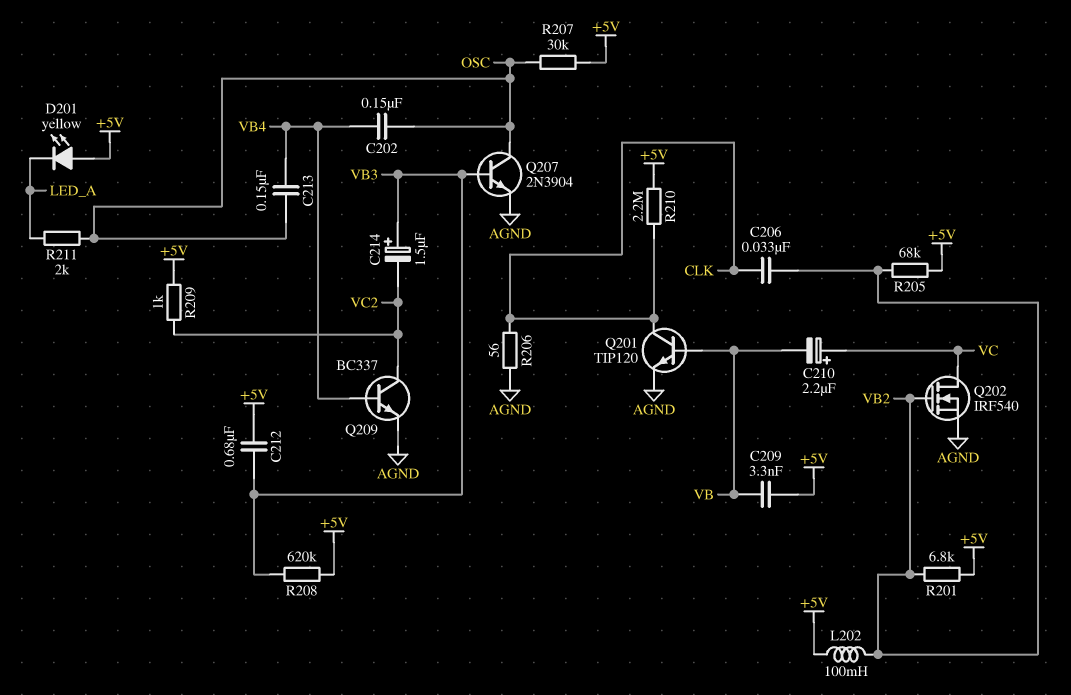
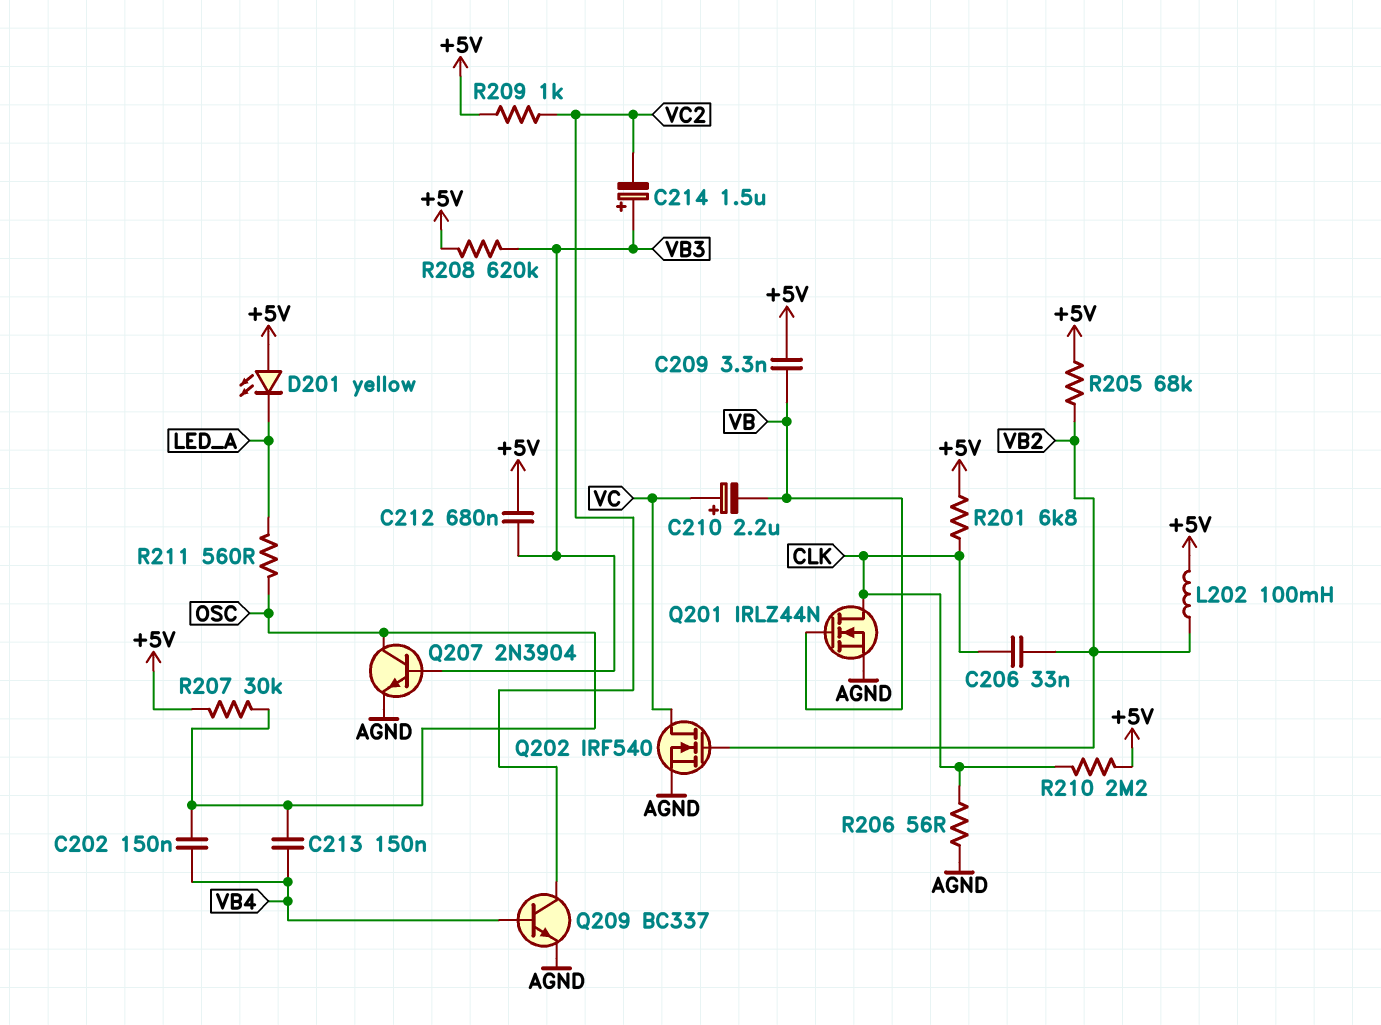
Q201: NPN TIP120 (B VB, C CLK, E AGND) -> NMOS IRLZ44N (G VB, D CLK, S AGND)
R201: 6.8k (+5V, VB2) -> 6.8k (+5V, CLK)
R211: 2k (LED_A, OSC) -> 560 (LED_A, OSC)

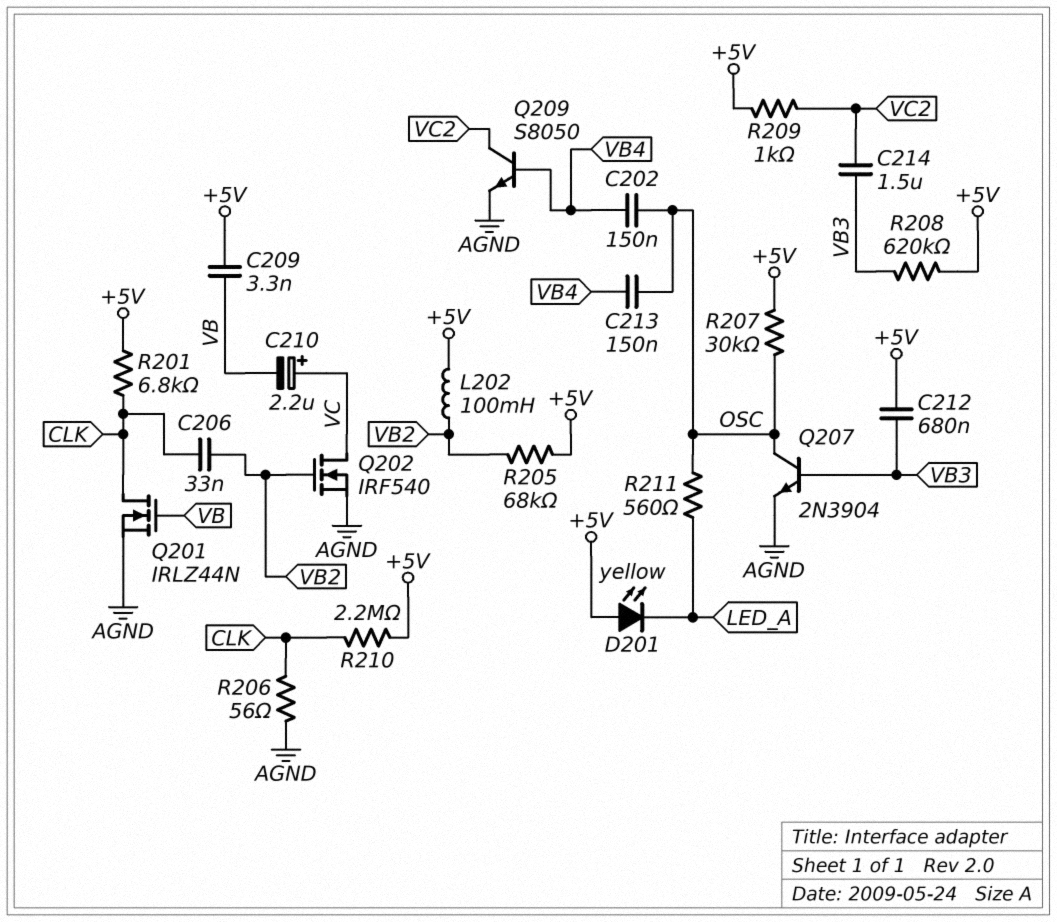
C214: 1.5uF (plus VB3, minus VC2) -> 1.5uF (VB3, VC2)
Q209: NPN BC337 (B VB4, C VC2, E AGND) -> NPN S8050 (B VB4, C VC2, E AGND)

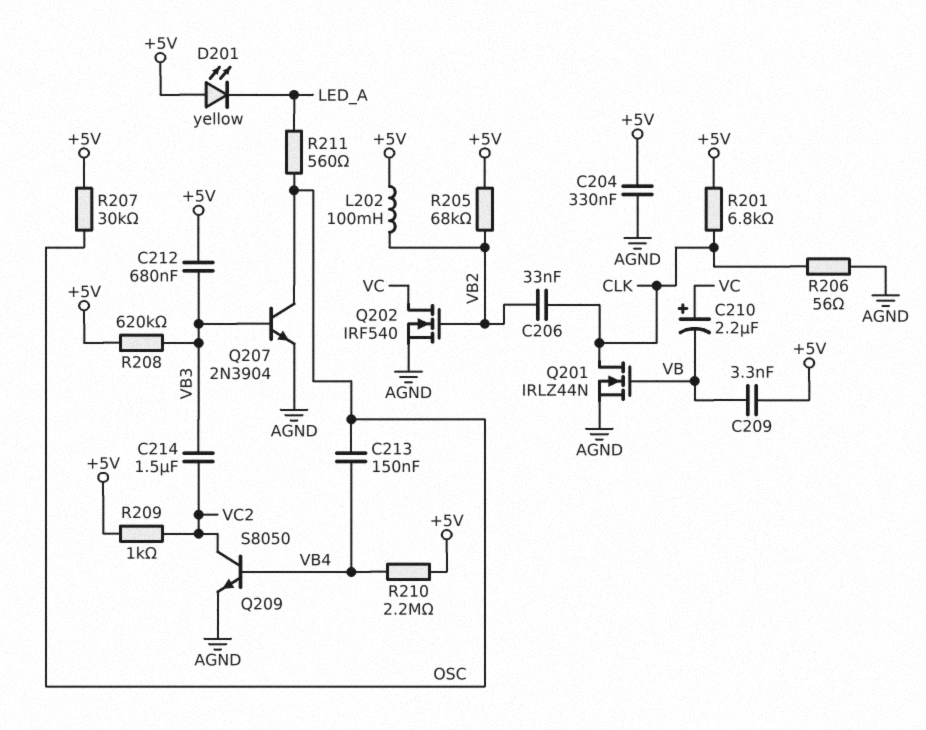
C202: 150nF (OSC, VB4) -> none
C204: none -> 330nF (+5V, AGND)
R210: 2.2M (+5V, CLK) -> 2.2M (+5V, VB4)

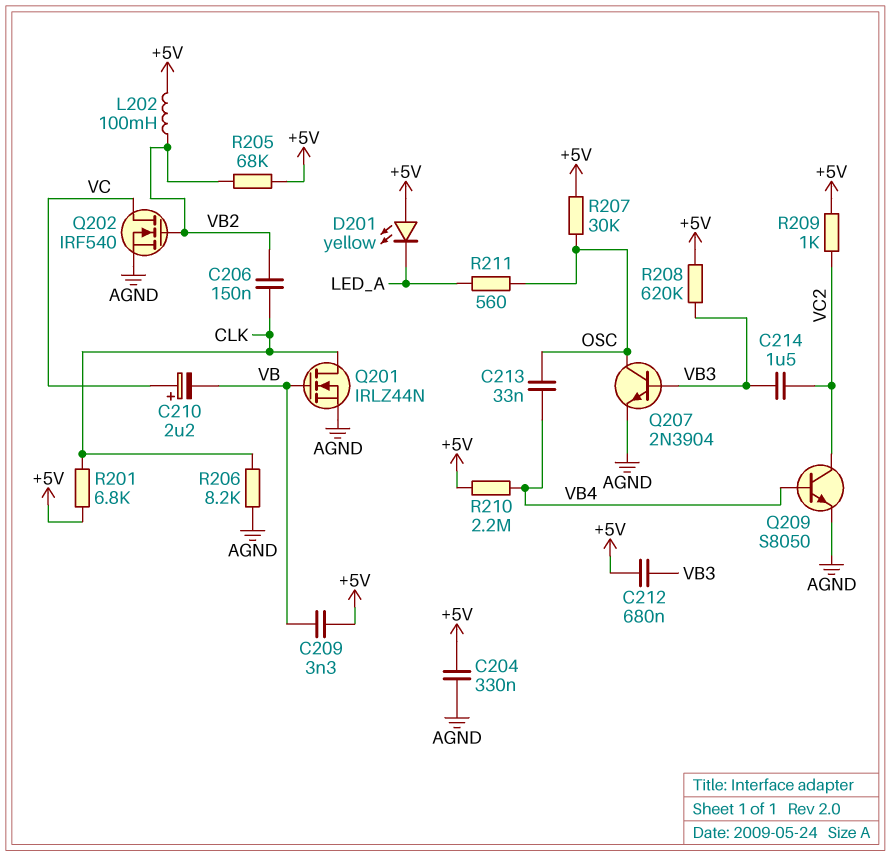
C206: 33nF (CLK, VB2) -> 150nF (CLK, VB2)
C213: 150nF (OSC, VB4) -> 33nF (OSC, VB4)
R206: 56 (AGND, CLK) -> 8.2k (AGND, CLK)

